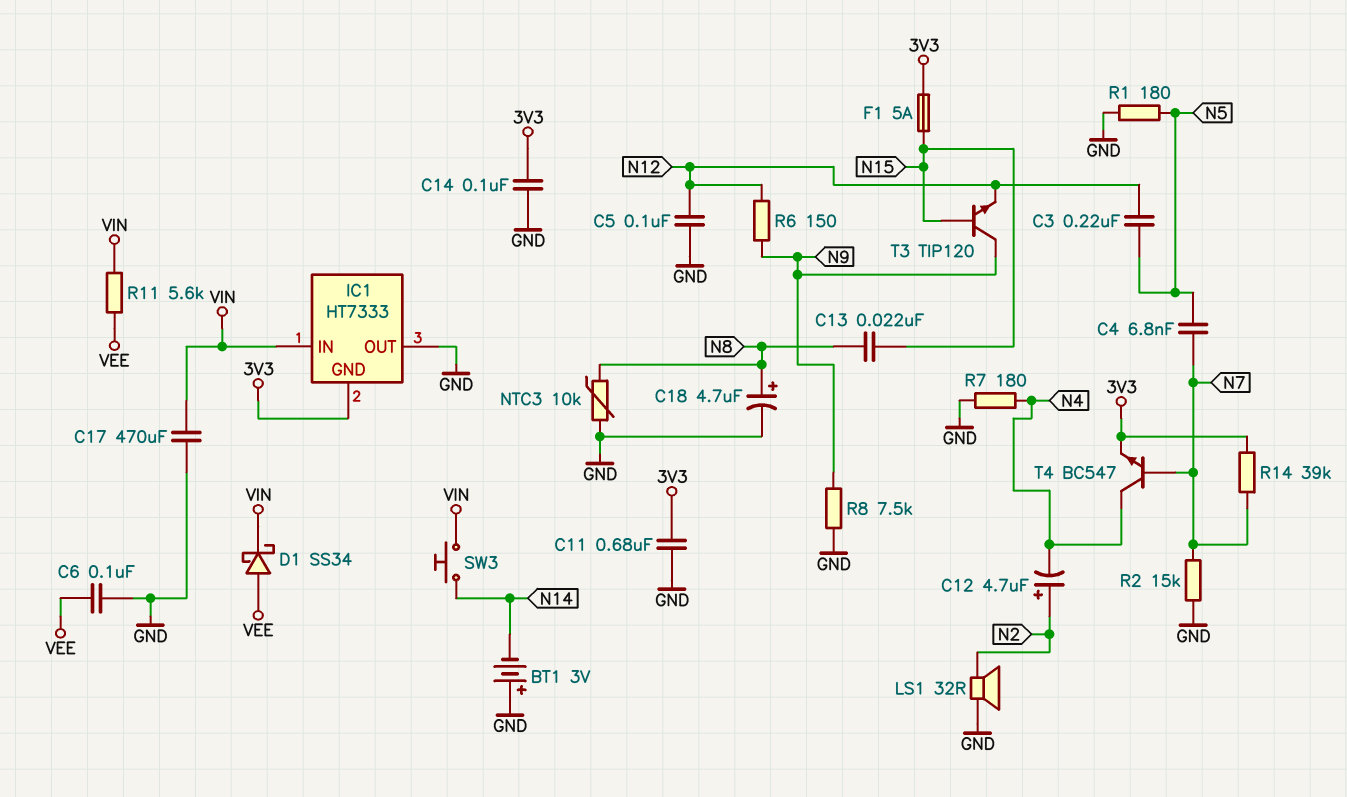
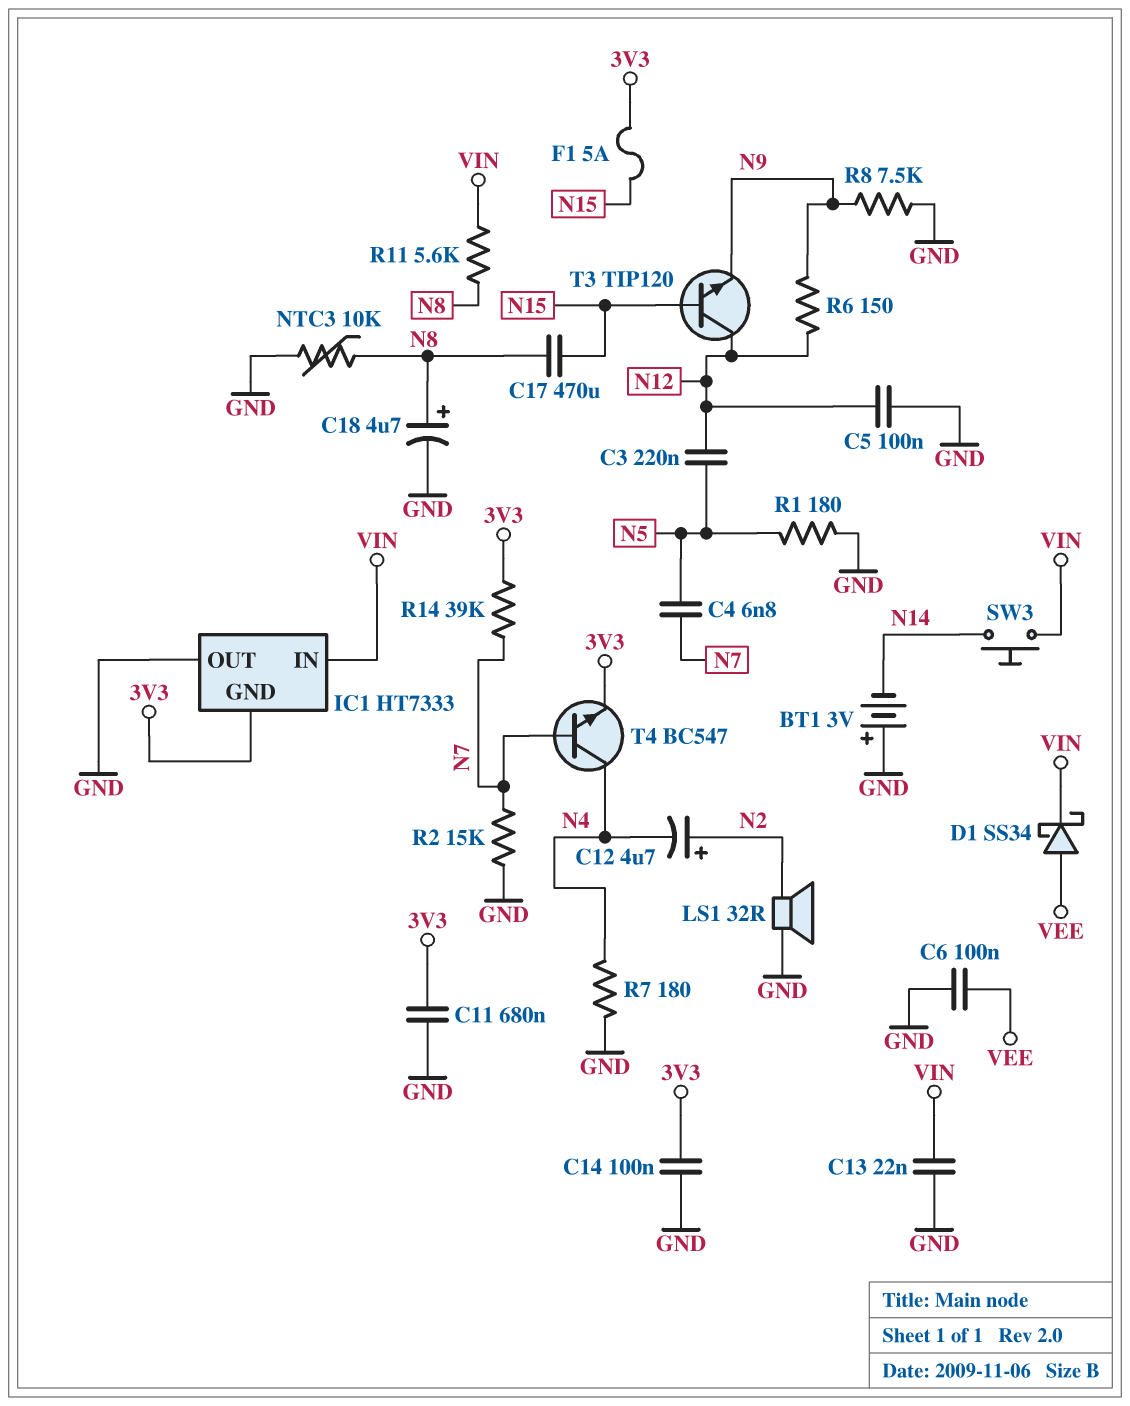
C13: 22nF (N8, N15) -> 22nF (GND, VIN)
C17: 470uF (GND, VIN) -> 470uF (N8, N15)
R11: 5.6k (VEE, VIN) -> 5.6k (N8, VIN)
T3: NPN TIP120 (B N15, C N9, E N12) -> NPN TIP120 (B N15, C N12, E N9)

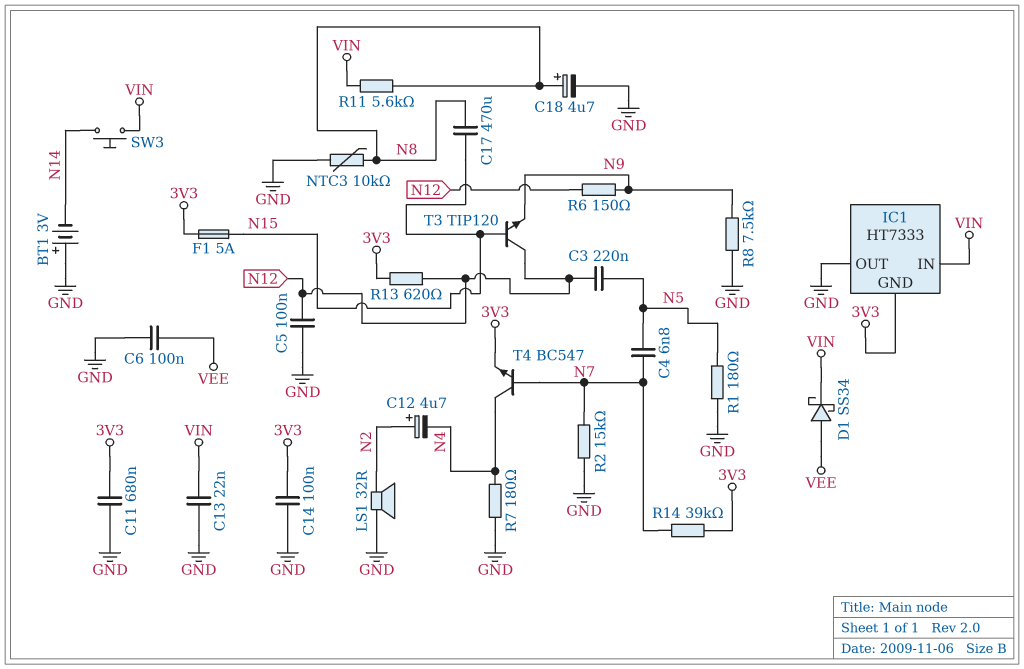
R13: none -> 620 (3V3, N12)

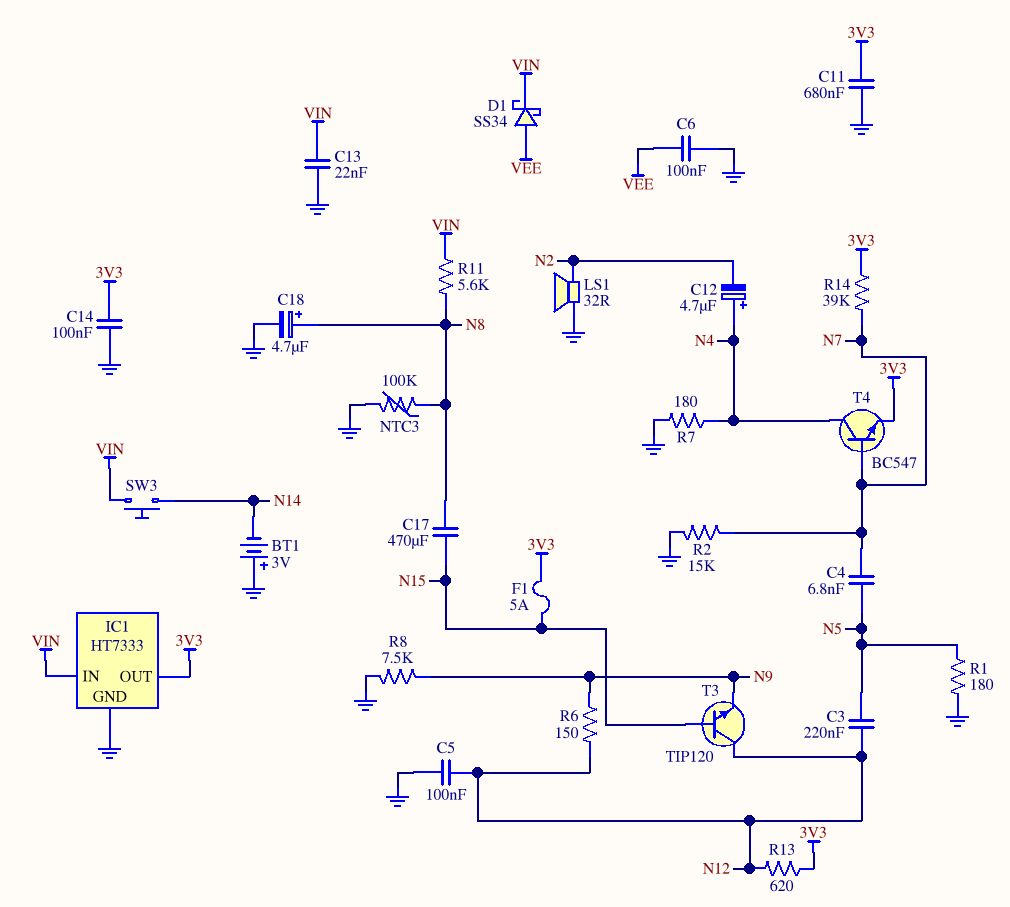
C12: 4.7uF (plus N2, minus N4) -> 4.7uF (plus N4, minus N2)
IC1 pin GND: 3V3 -> GND
IC1 pin OUT: GND -> 3V3
NTC3: 10k (GND, N8) -> 100k (GND, N8)

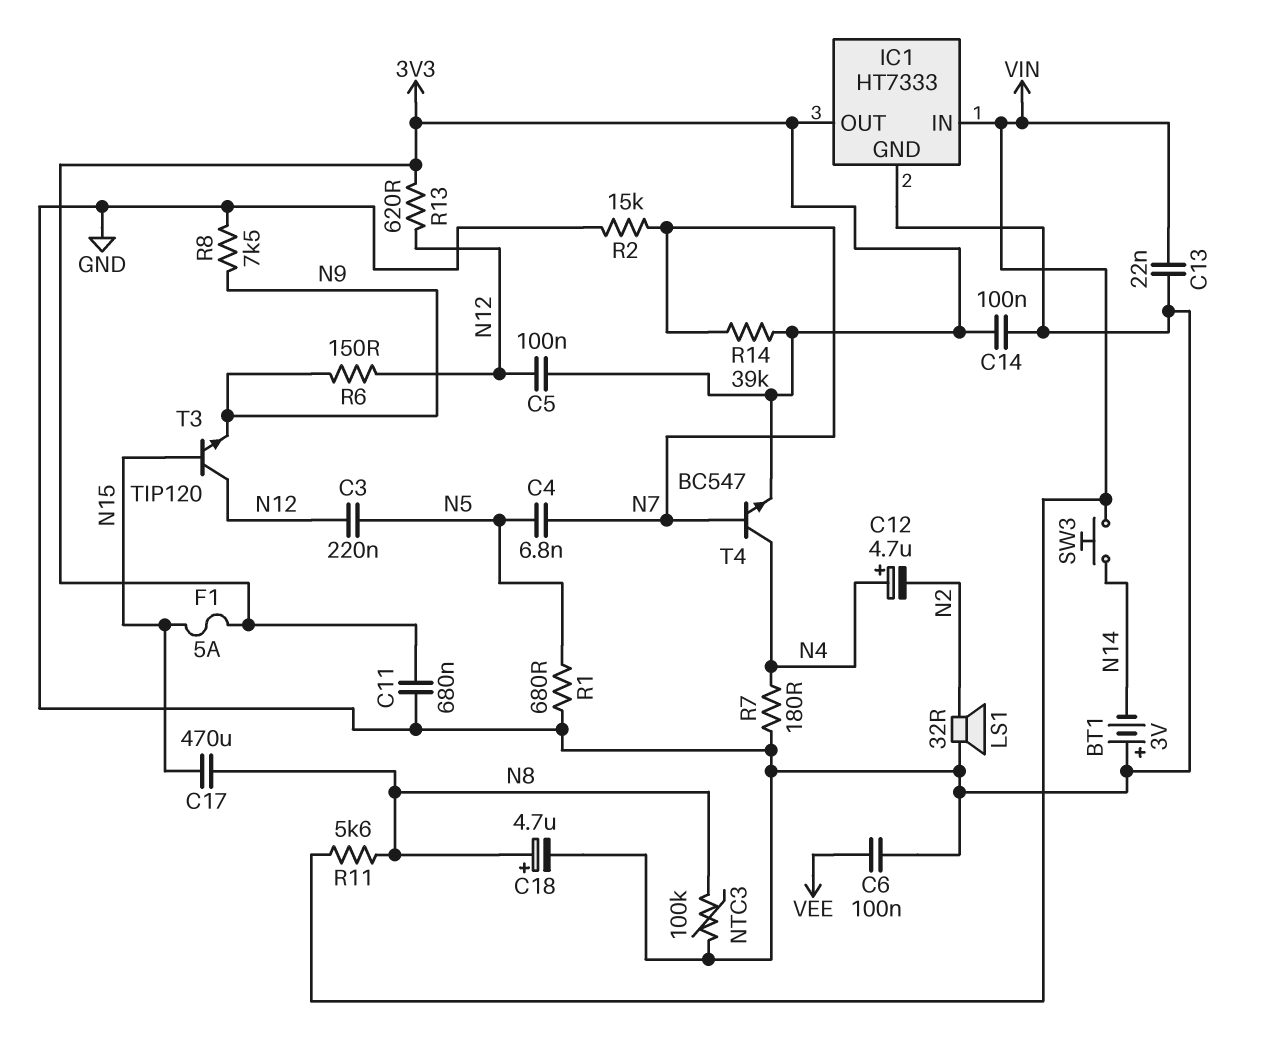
C5: 100nF (GND, N12) -> 100nF (3V3, N12)
D1: schottky SS34 (A VEE, K VIN) -> none
R1: 180 (GND, N5) -> 680 (GND, N5)

